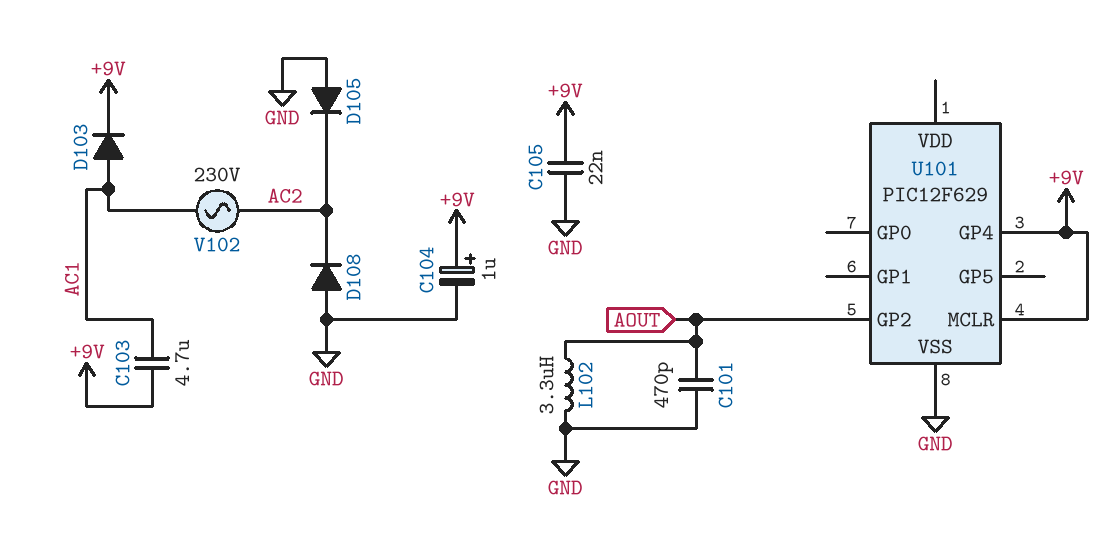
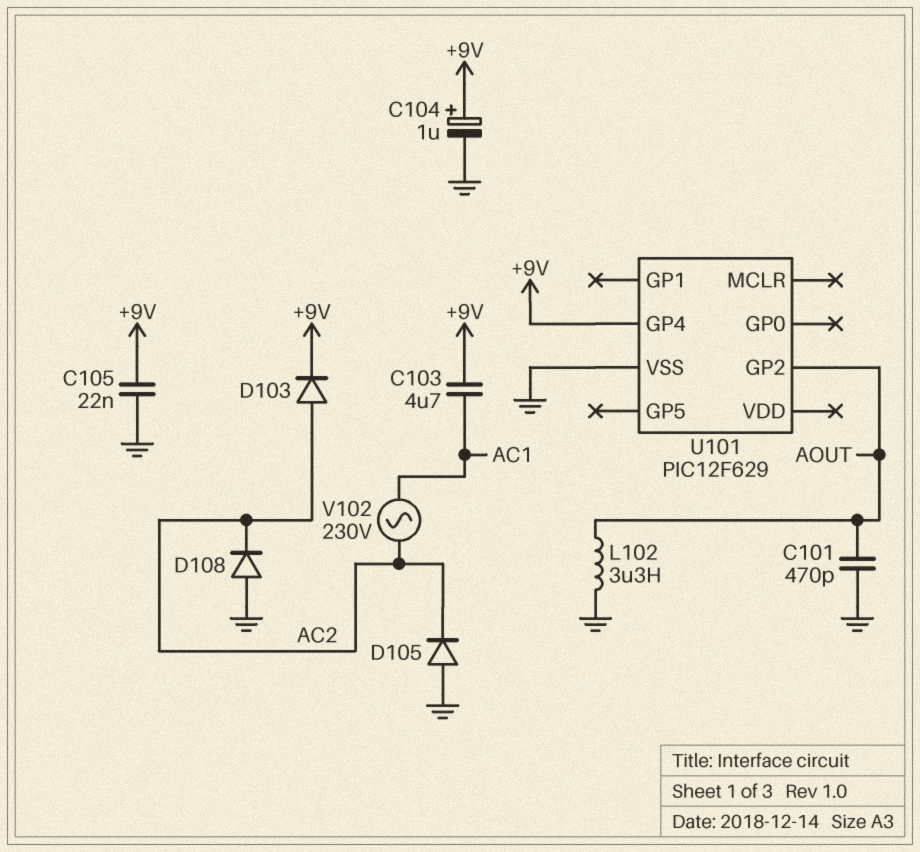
D103: diode (A AC1, K +9V) -> diode (A AC2, K +9V)
U101 pin MCLR: +9V -> none

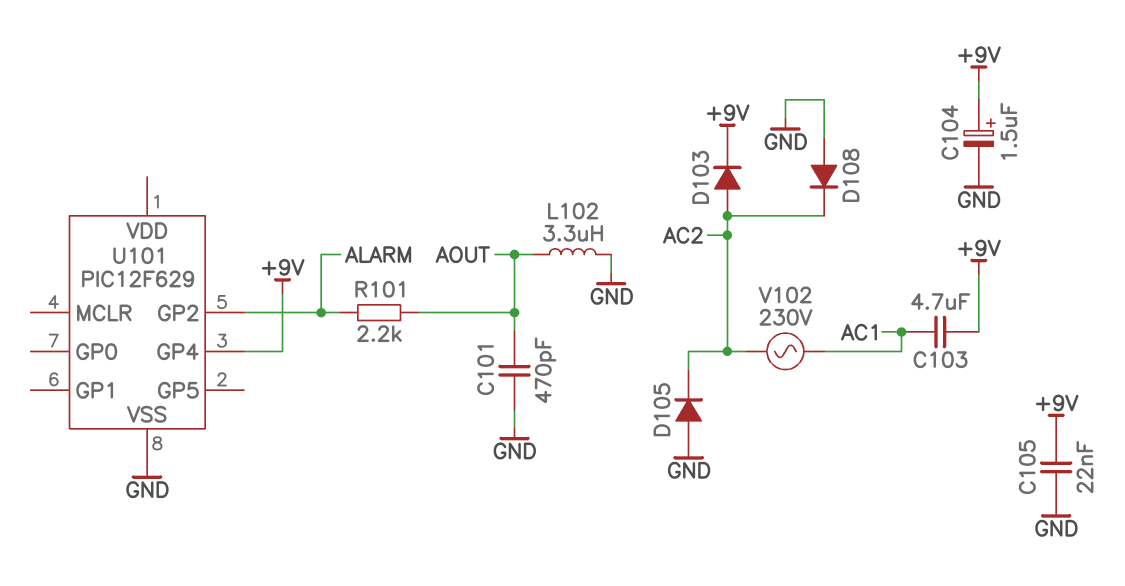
C104: 1uF (plus +9V, minus GND) -> 1.5uF (plus +9V, minus GND)
R101: none -> 2.2k (ALARM, AOUT)
U101 pin GP2: AOUT -> ALARM

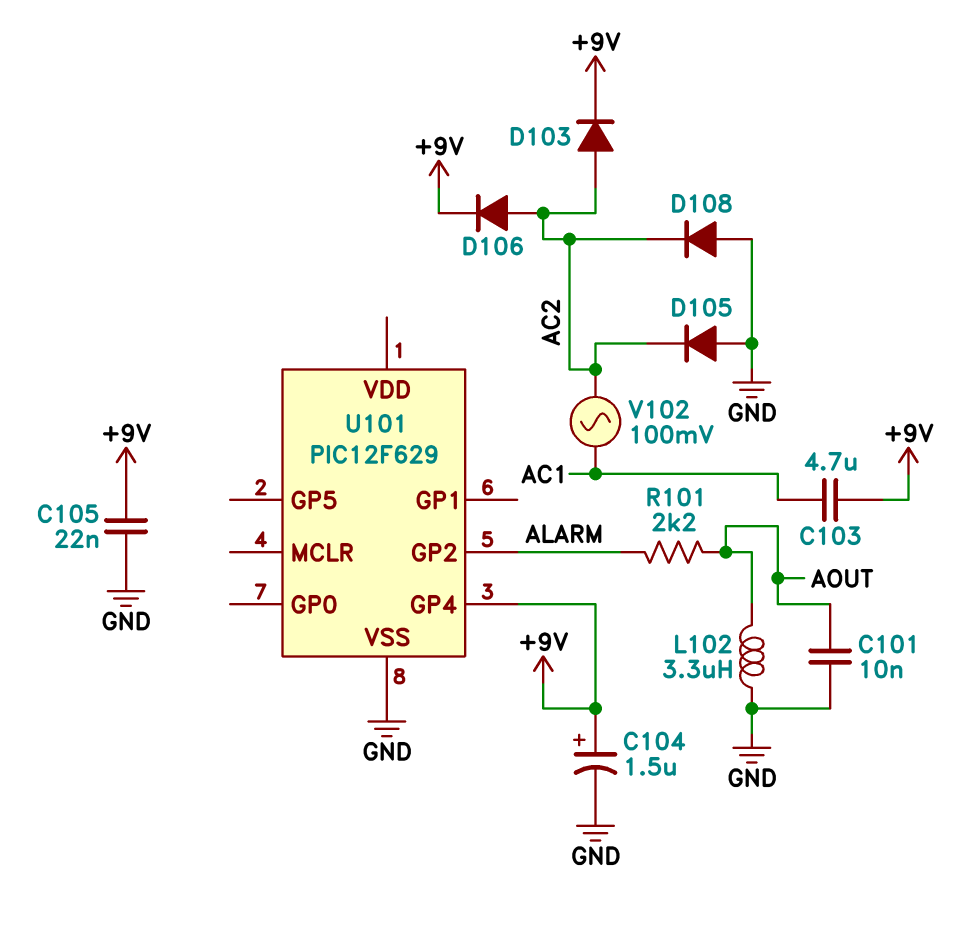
C101: 470pF (AOUT, GND) -> 10nF (AOUT, GND)
D106: none -> diode (A AC2, K +9V)
V102: AC 230V (AC1, AC2) -> AC 100mV (AC1, AC2)

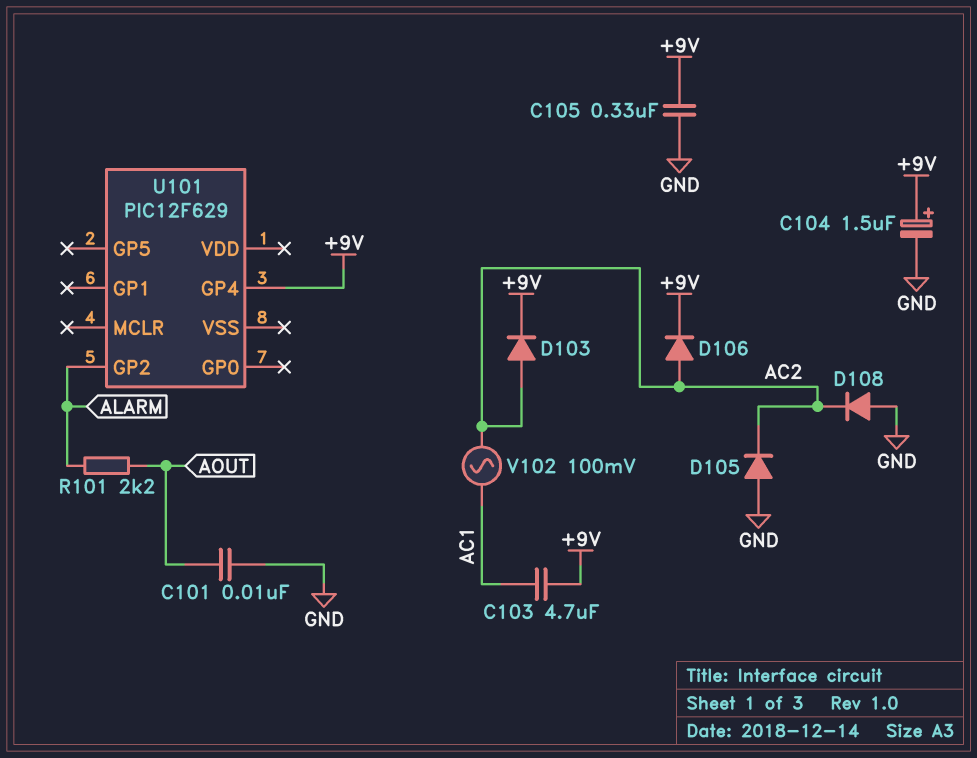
C105: 22nF (+9V, GND) -> 330nF (+9V, GND)
L102: 3.3uH (AOUT, GND) -> none
U101 pin VSS: GND -> none

